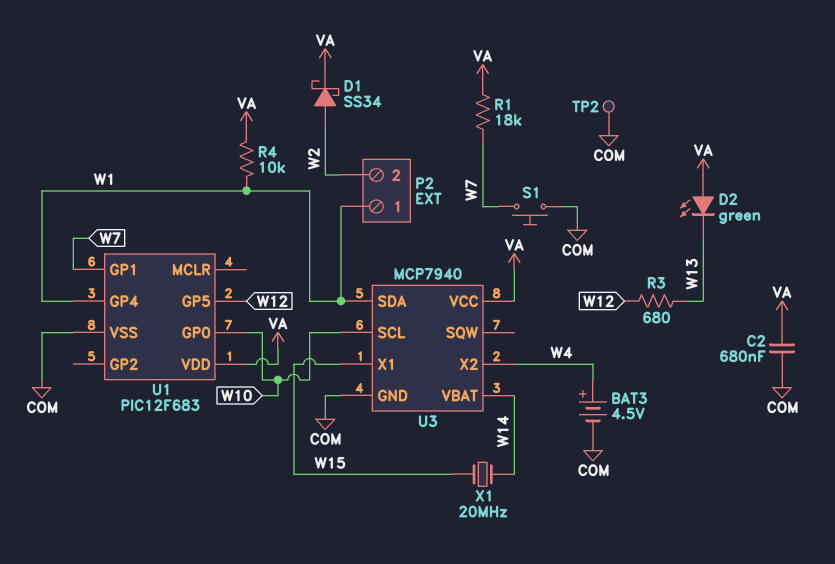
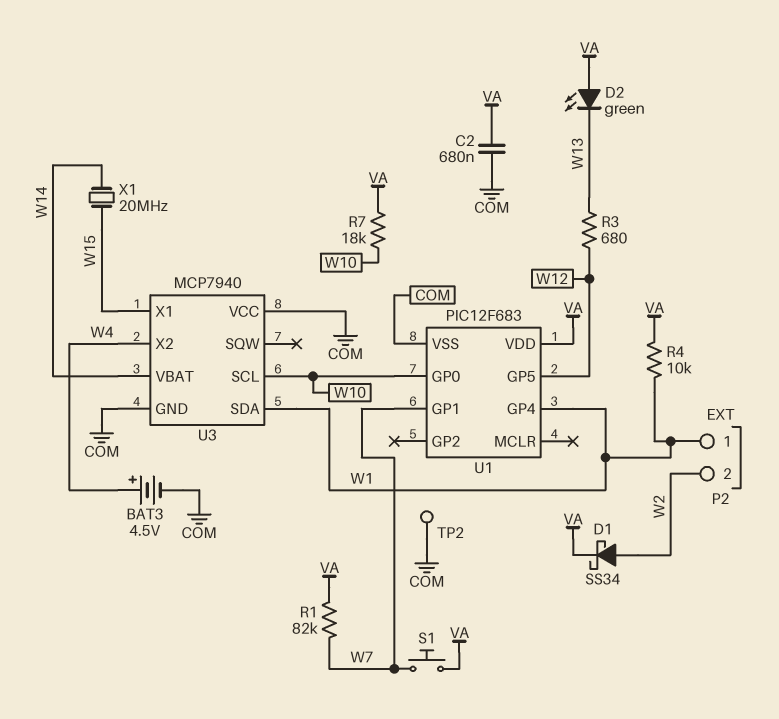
R1: 18k (VA, W7) -> 82k (VA, W7)
R7: none -> 18k (VA, W10)
S1: button (COM, W7) -> button (VA, W7)
U3 pin VCC: VA -> COM

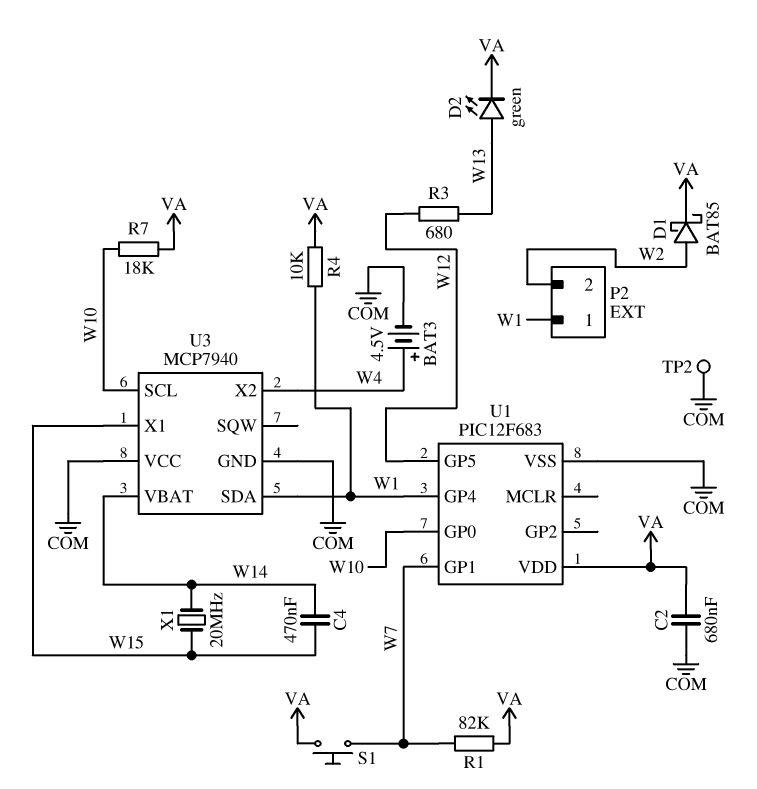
C4: none -> 470nF (W14, W15)
D1: schottky SS34 (A W2, K VA) -> schottky BAT85 (A W2, K VA)
D2: LED green (A VA, K W13) -> LED green (A W13, K VA)

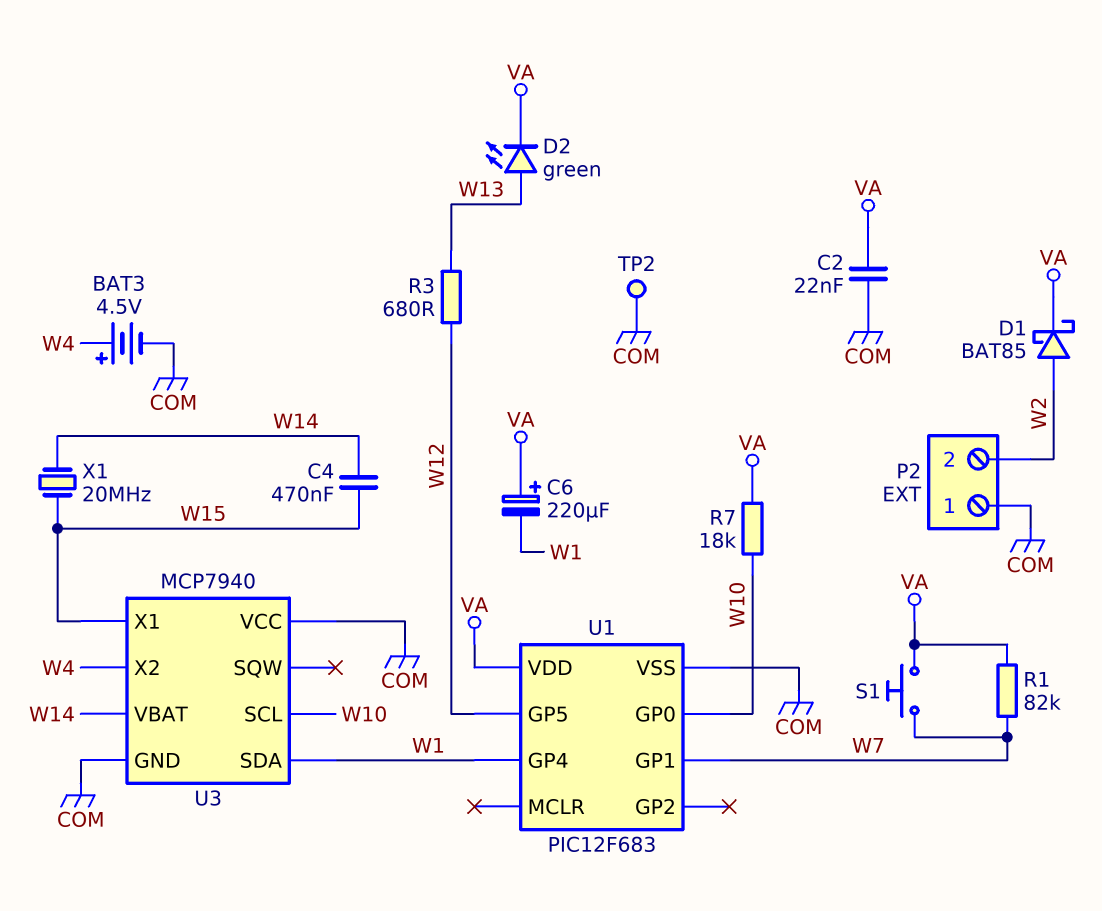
C2: 680nF (COM, VA) -> 22nF (COM, VA)
C6: none -> 220uF (plus VA, minus W1)
P2 pin 1: W1 -> COM
R4: 10k (VA, W1) -> none

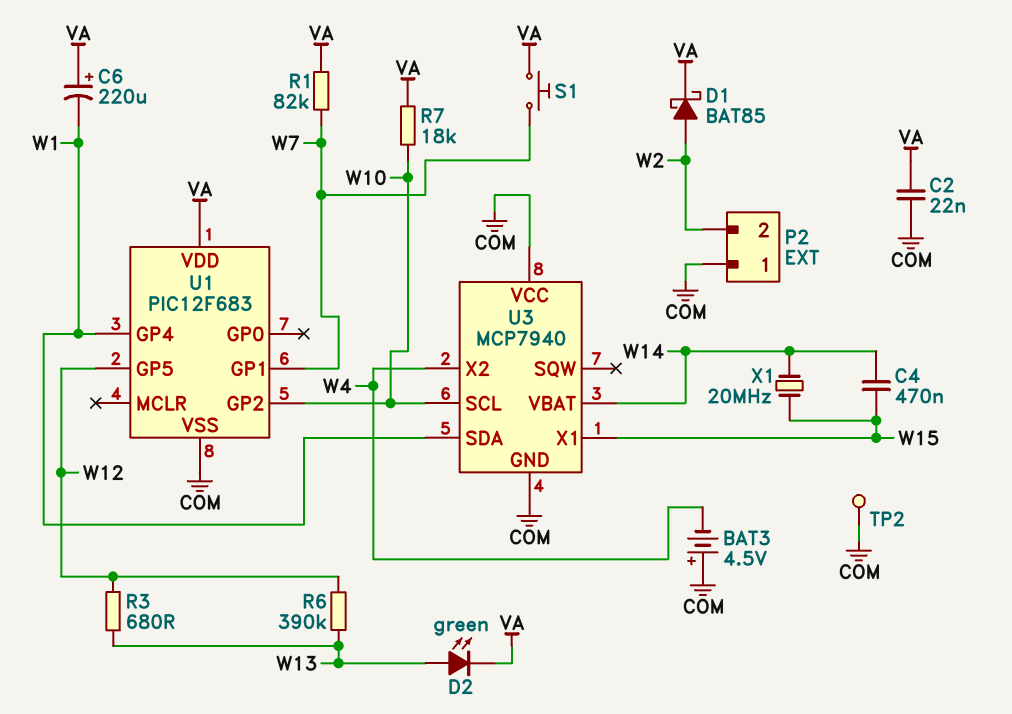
BAT3: 4.5V (plus W4, minus COM) -> 4.5V (plus COM, minus W4)
R6: none -> 390k (W12, W13)
U1 pin GP0: W10 -> none
U1 pin GP2: none -> W10

